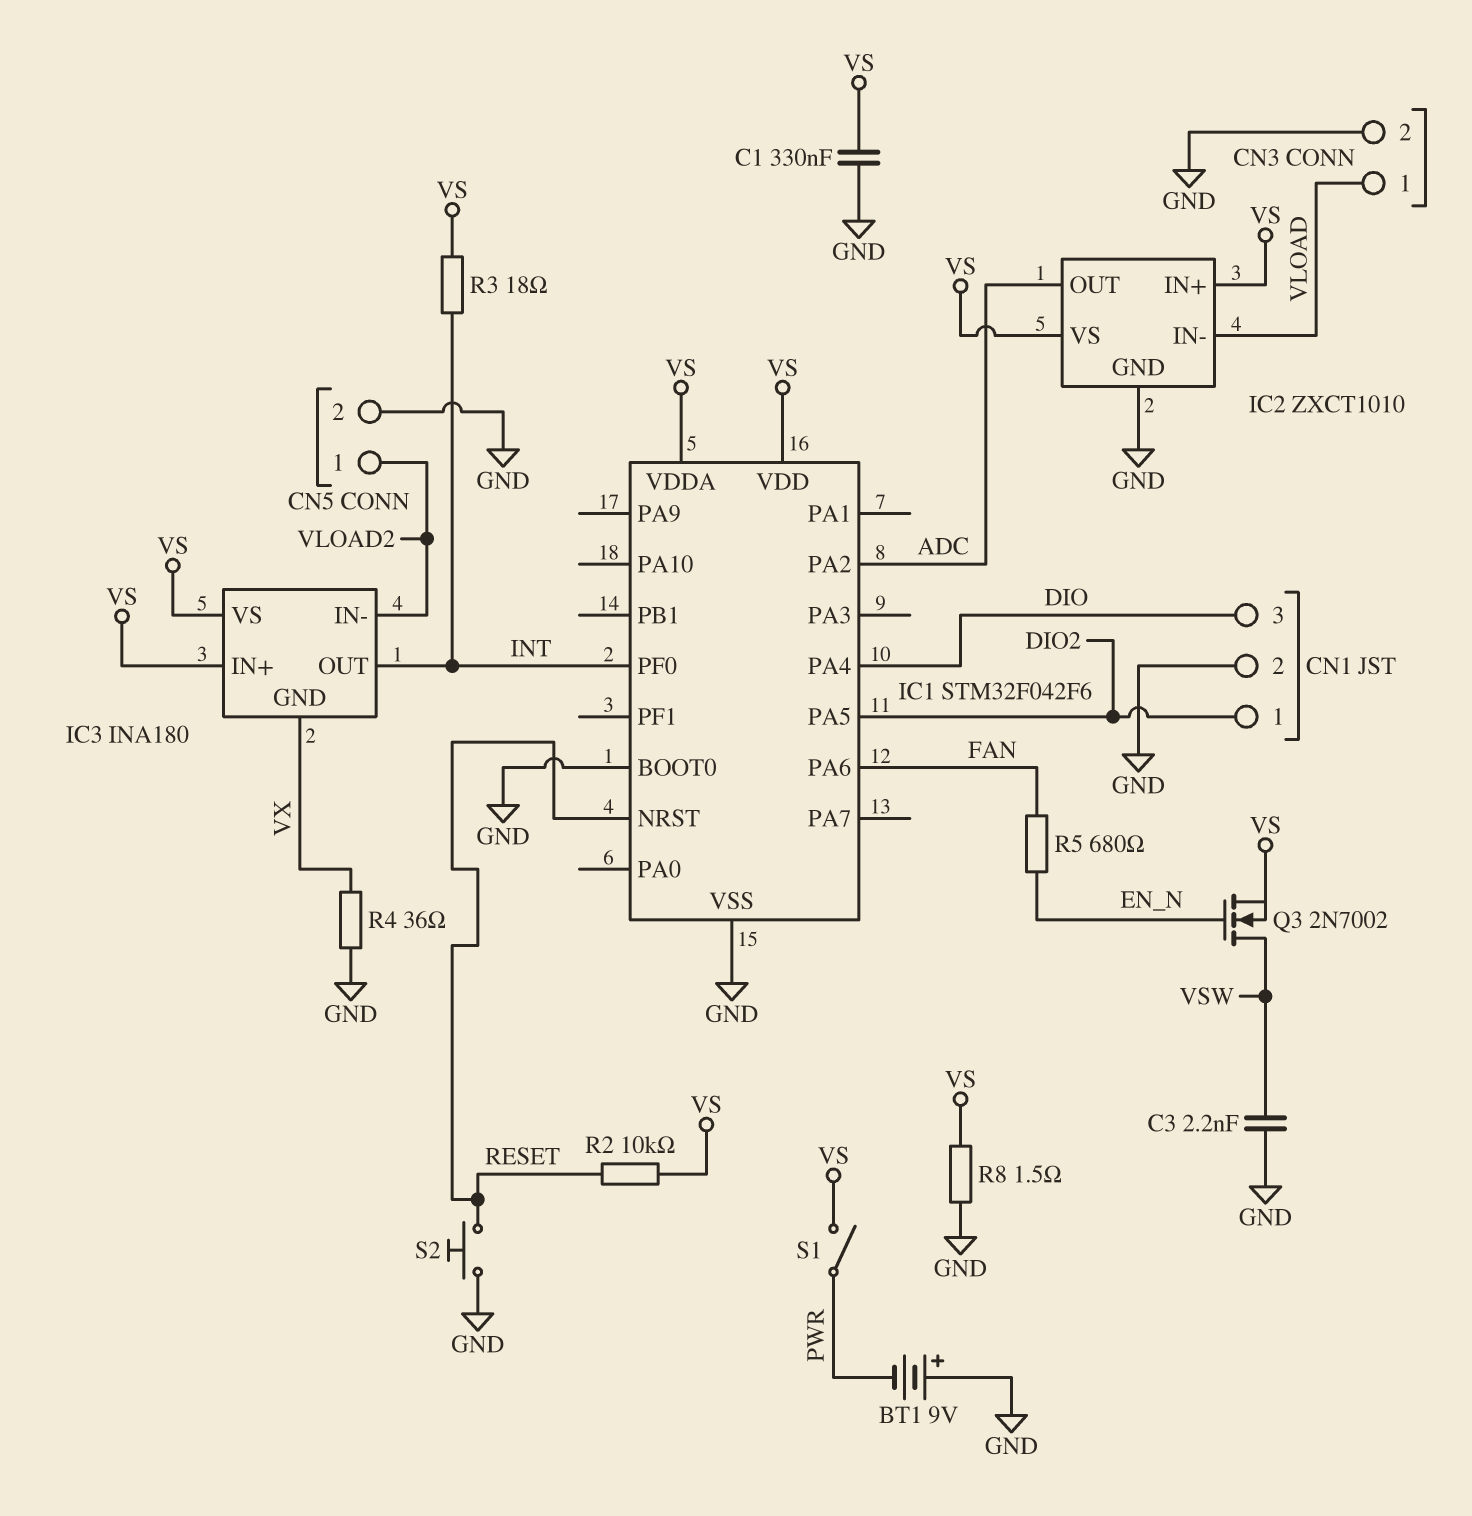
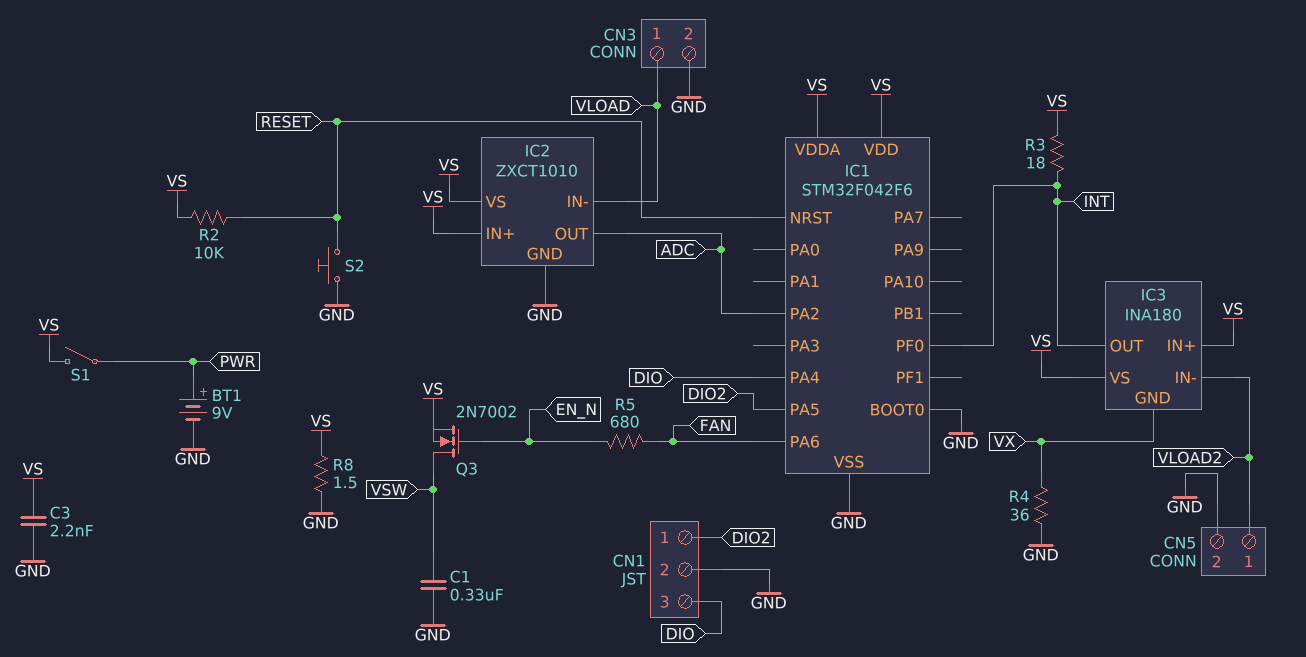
BT1: 9V (plus GND, minus PWR) -> 9V (plus PWR, minus GND)
C1: 330nF (GND, VS) -> 330nF (GND, VSW)
C3: 2.2nF (GND, VSW) -> 2.2nF (GND, VS)

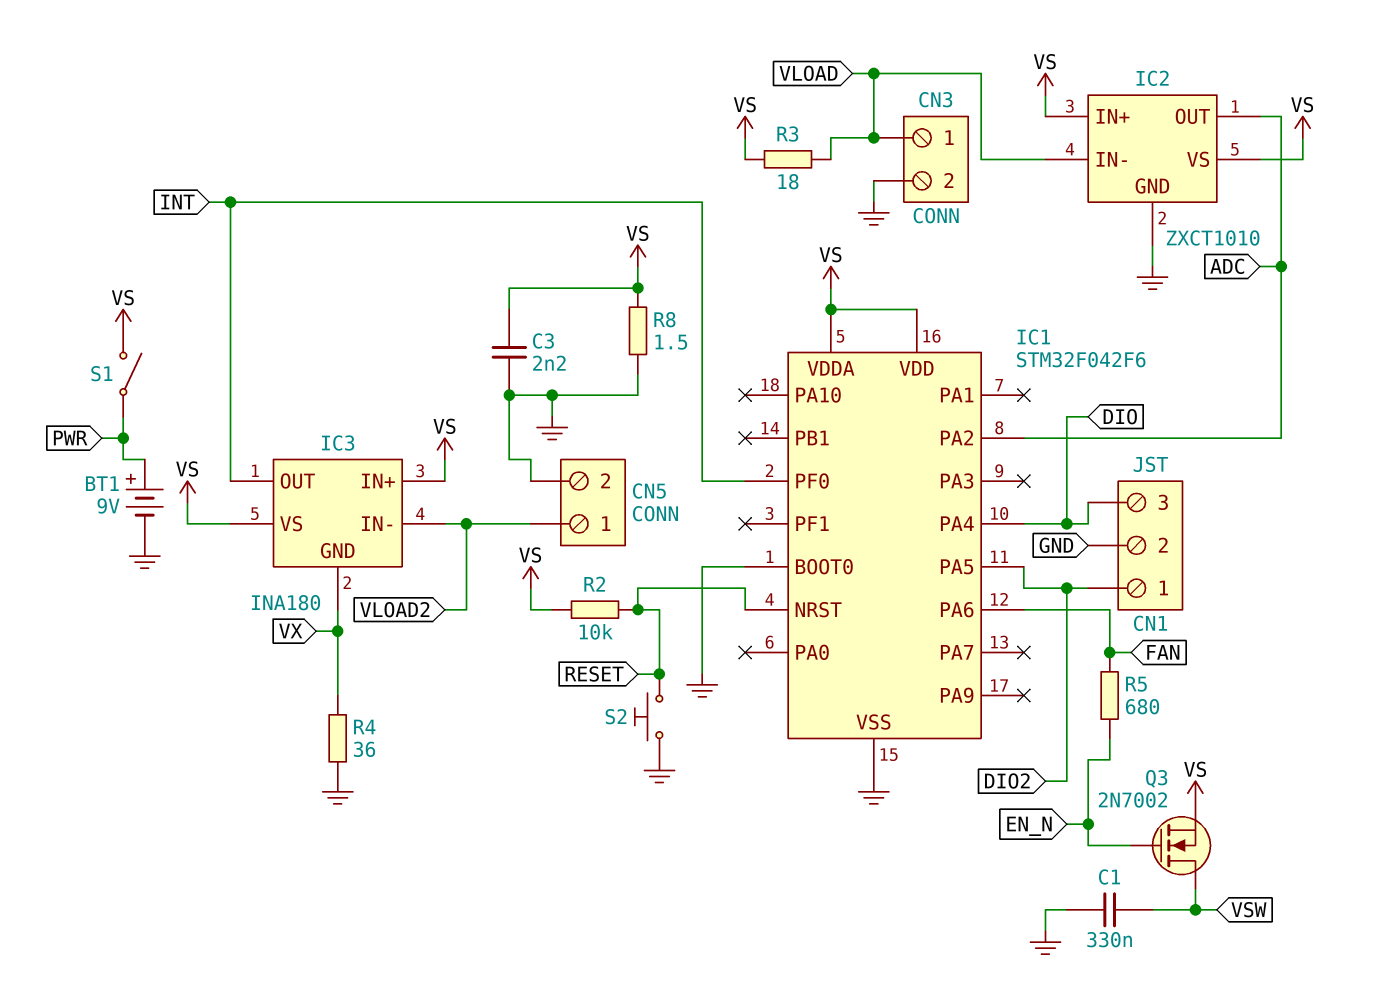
R3: 18 (INT, VS) -> 18 (VLOAD, VS)

